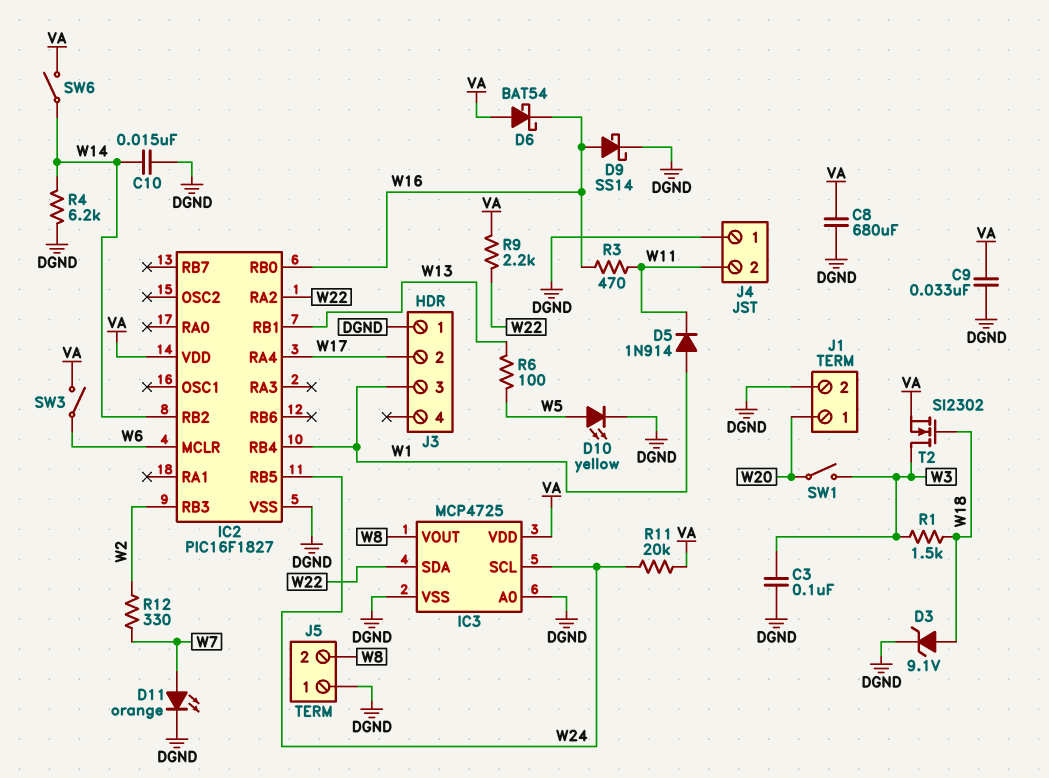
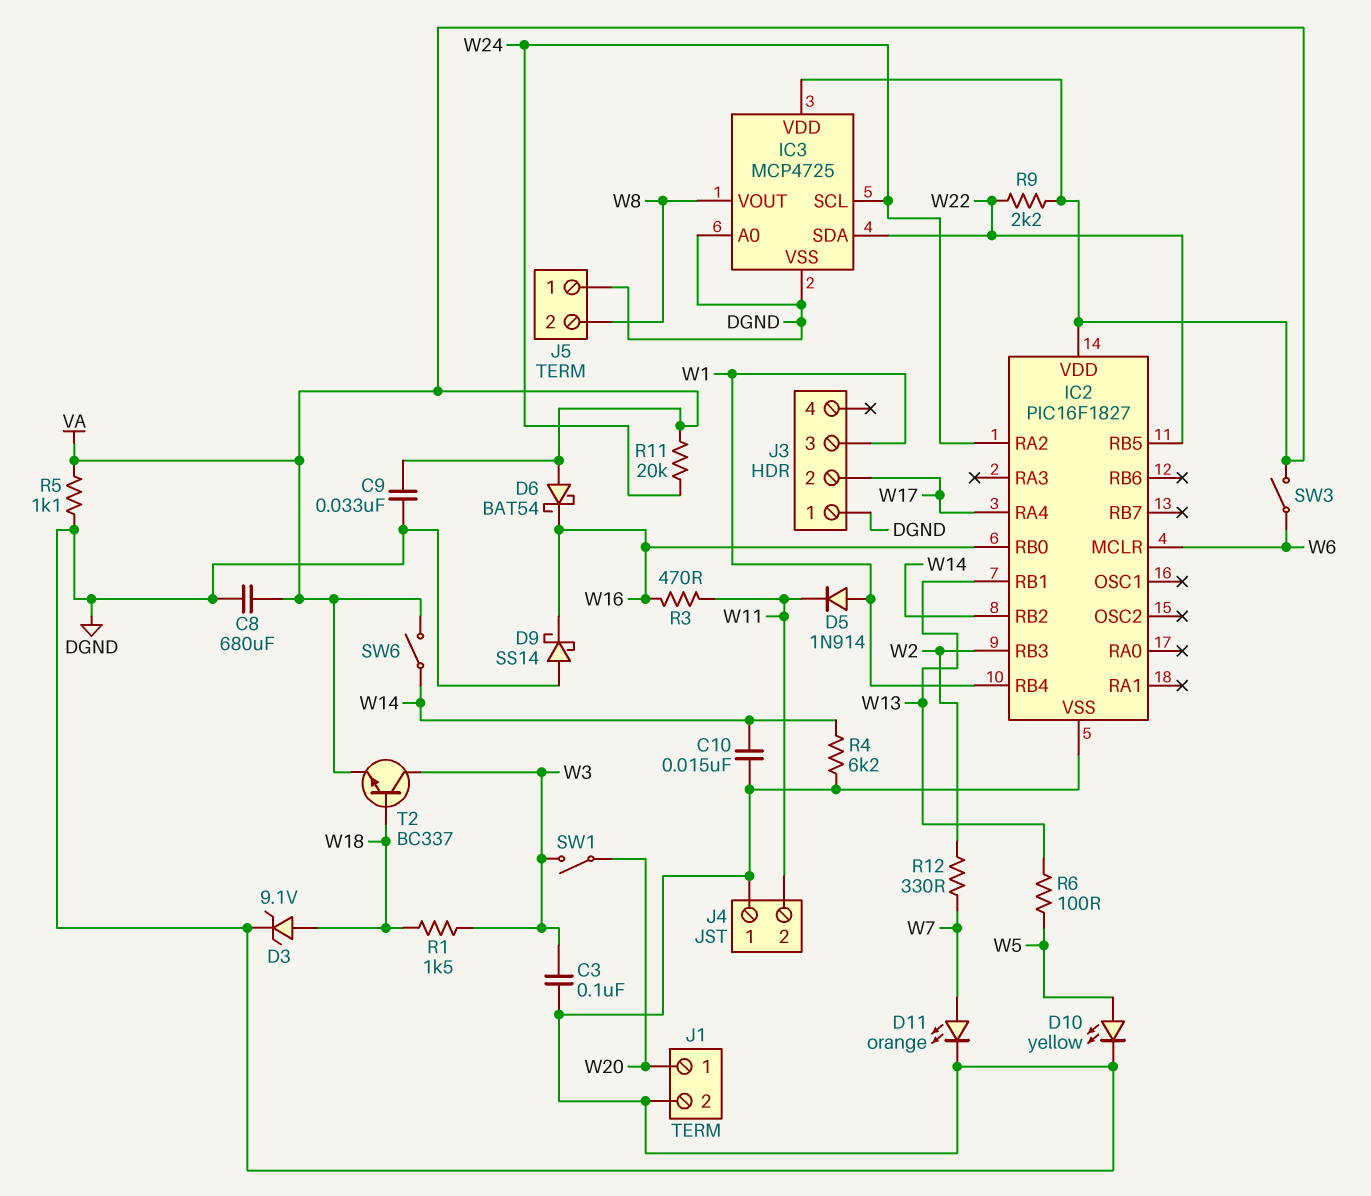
D9: schottky SS14 (A W16, K DGND) -> schottky SS14 (A DGND, K W16)
IC2 pin RA2: W22 -> W24
IC2 pin RB5: W24 -> W22
R5: none -> 1.1k (DGND, VA)
T2: NMOS SI2302 (G W18, D W3, S VA) -> NPN BC337 (B W18, C W3, E VA)

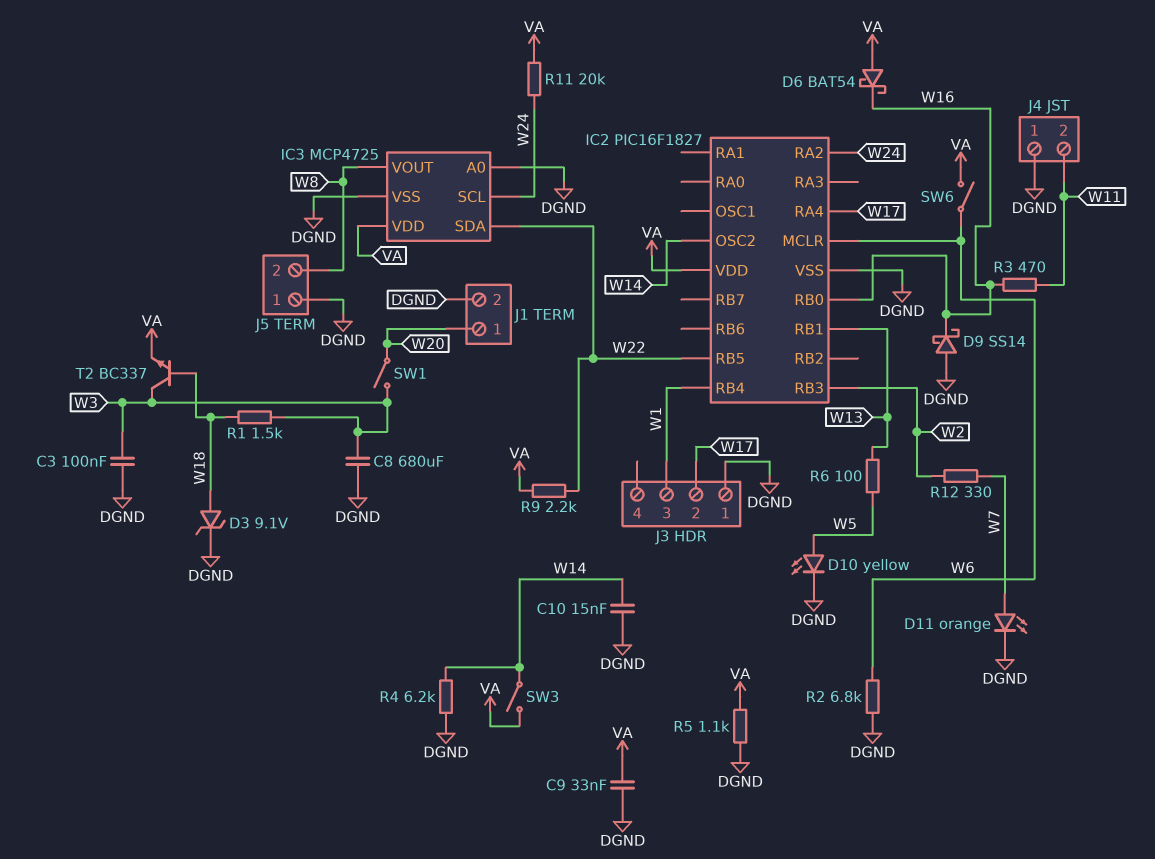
C8: 680uF (DGND, VA) -> 680uF (DGND, W3)
D5: diode 1N914 (A W1, K W11) -> none
IC2 pin OSC2: none -> W14
IC2 pin RB2: W14 -> none
R2: none -> 6.8k (DGND, W6)
SW3: switch (VA, W6) -> switch (VA, W14)
SW6: switch (VA, W14) -> switch (VA, W6)

